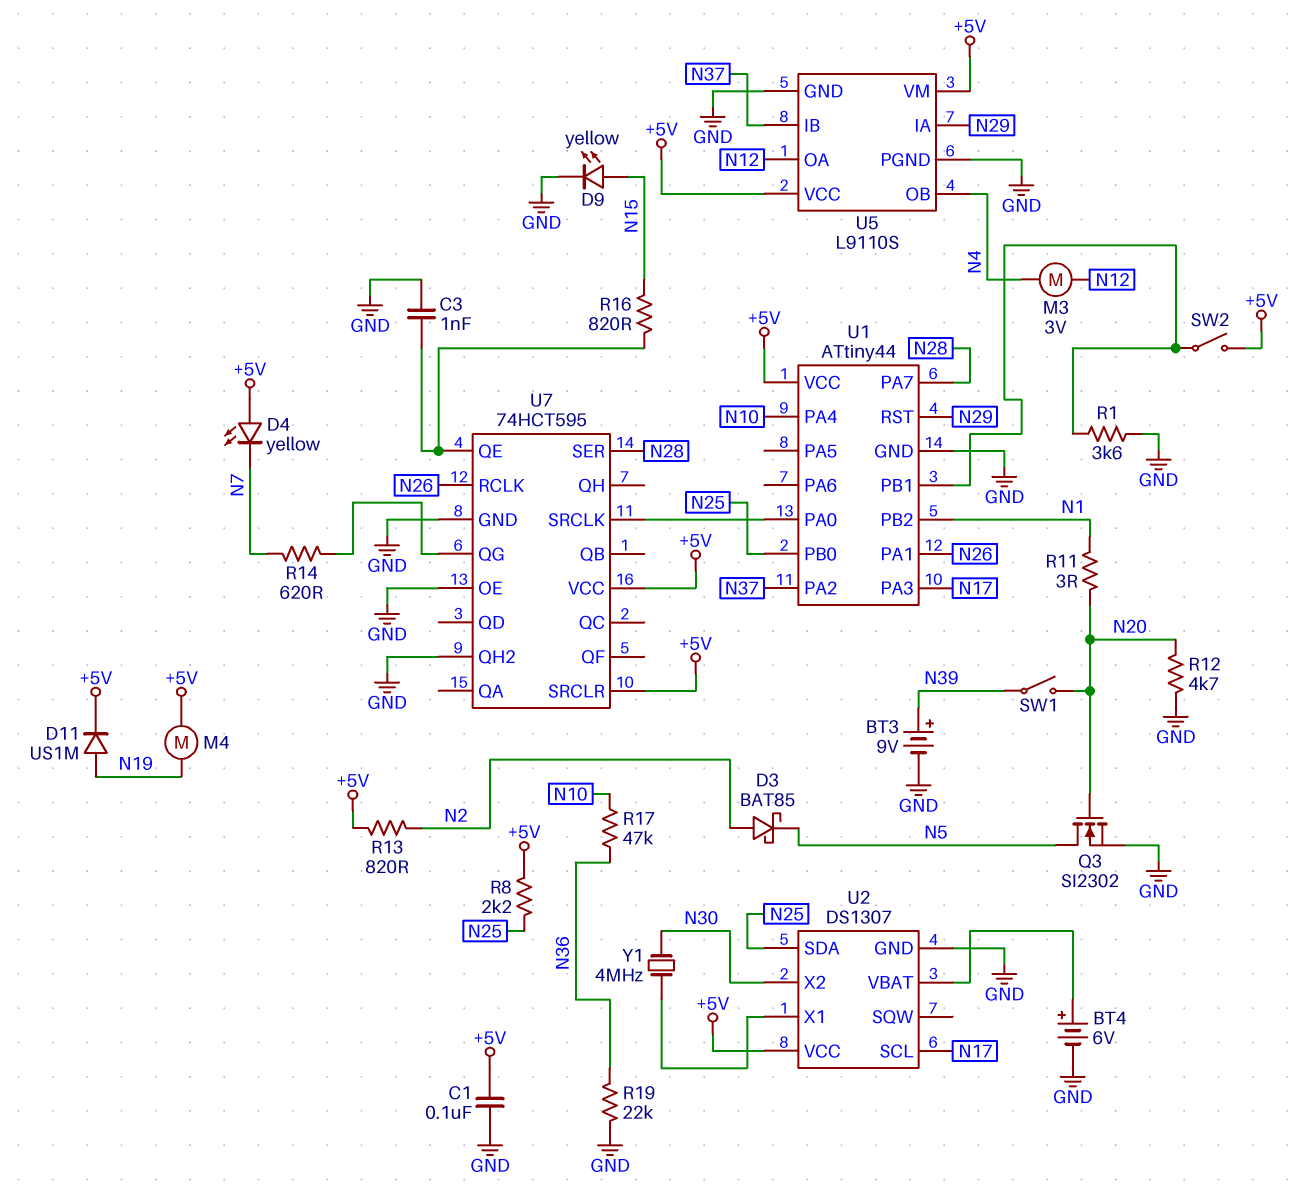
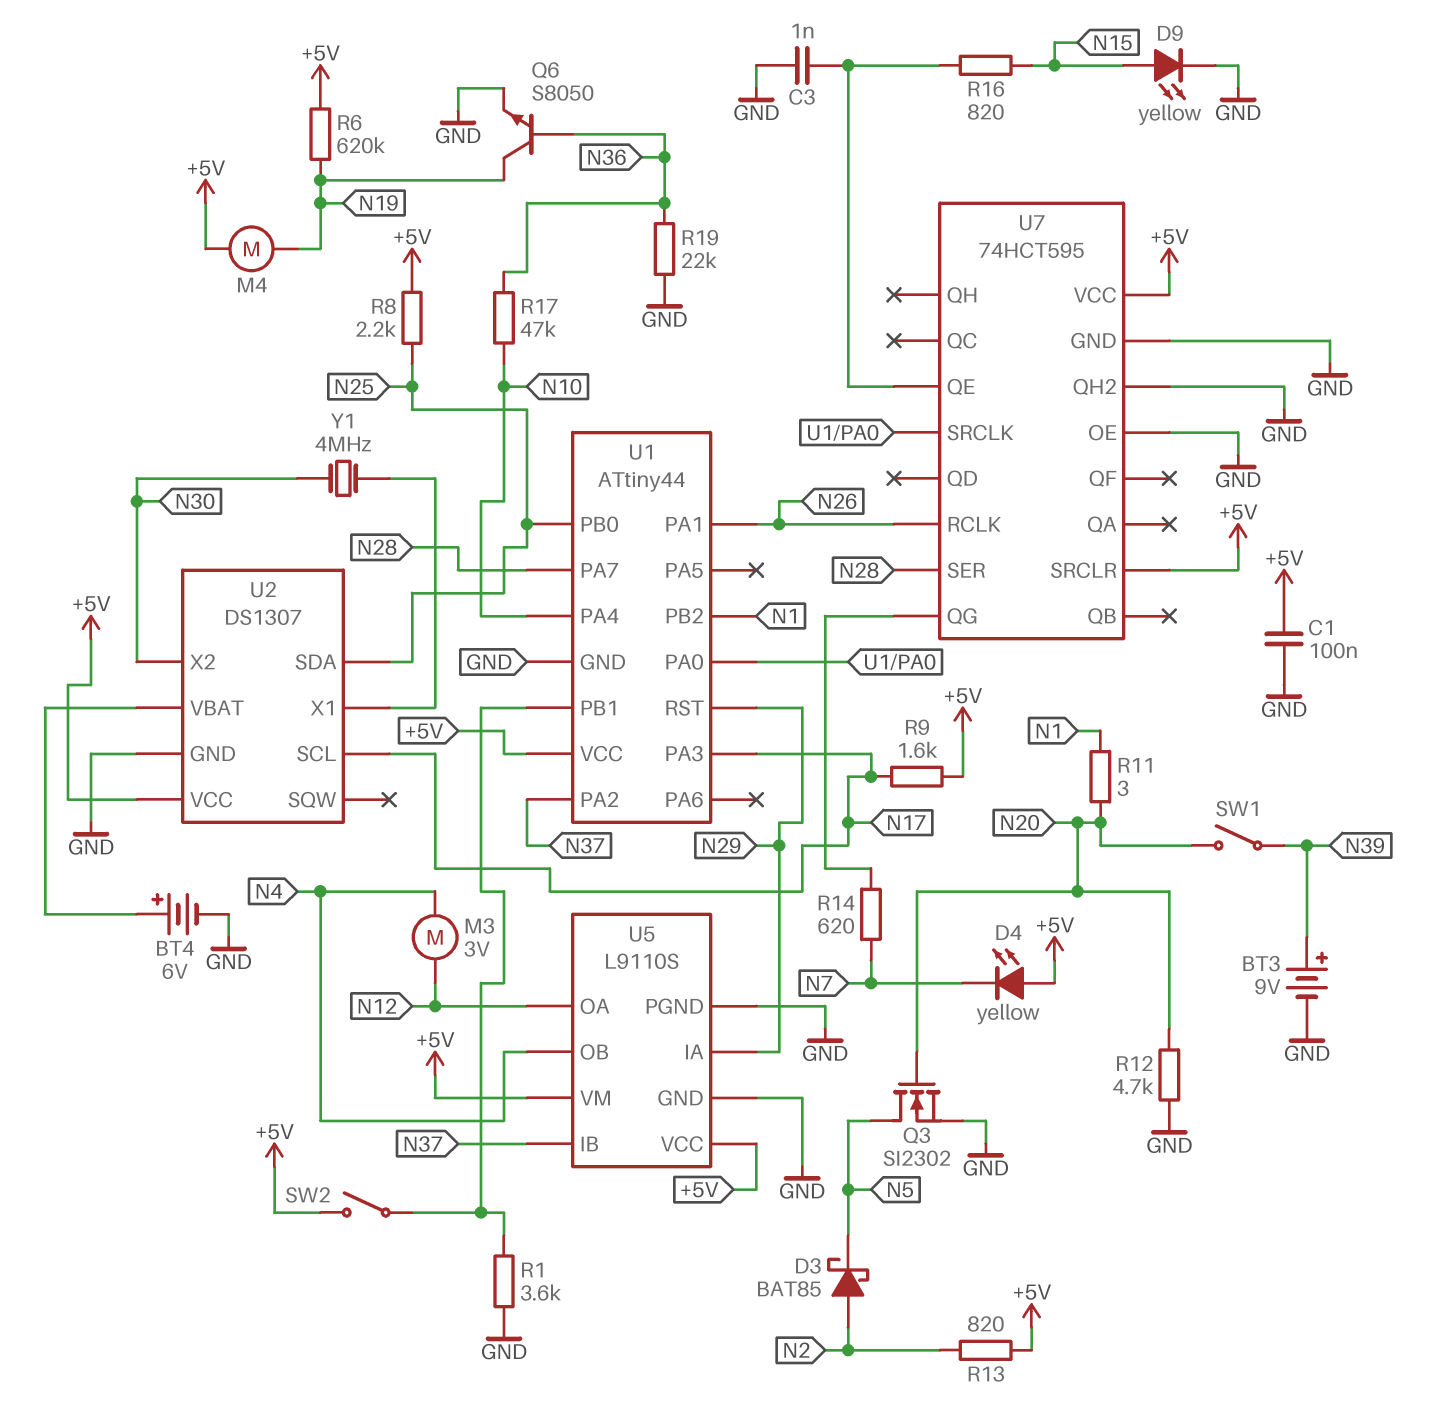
D11: diode US1M (A N19, K +5V) -> none
Q6: none -> NPN S8050 (B N36, C N19, E GND)
R6: none -> 620k (+5V, N19)
R9: none -> 1.6k (+5V, N17)

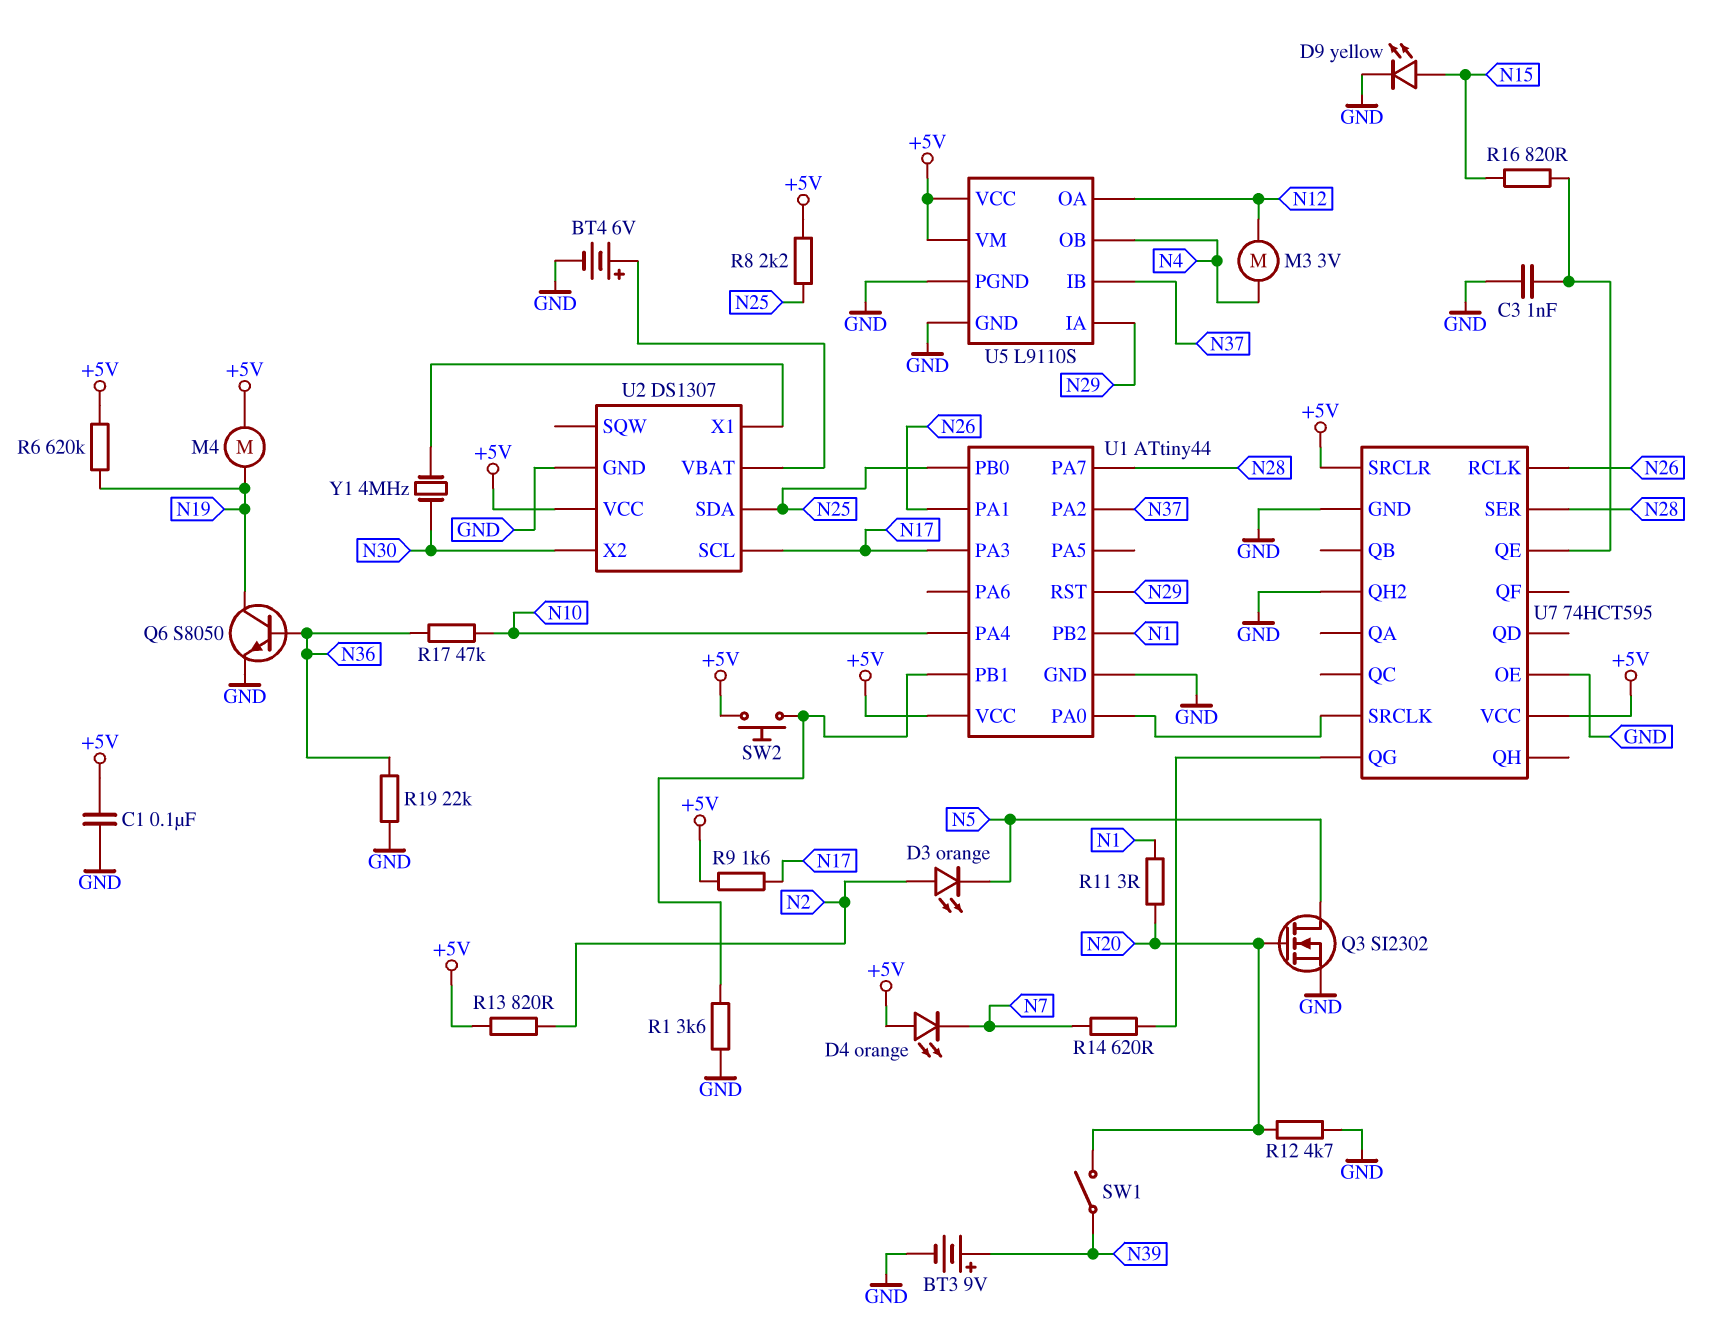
D3: schottky BAT85 (A N2, K N5) -> LED orange (A N2, K N5)
D4: LED yellow (A +5V, K N7) -> LED orange (A +5V, K N7)
SW2: switch (+5V, U1/PB1) -> button (+5V, U1/PB1)

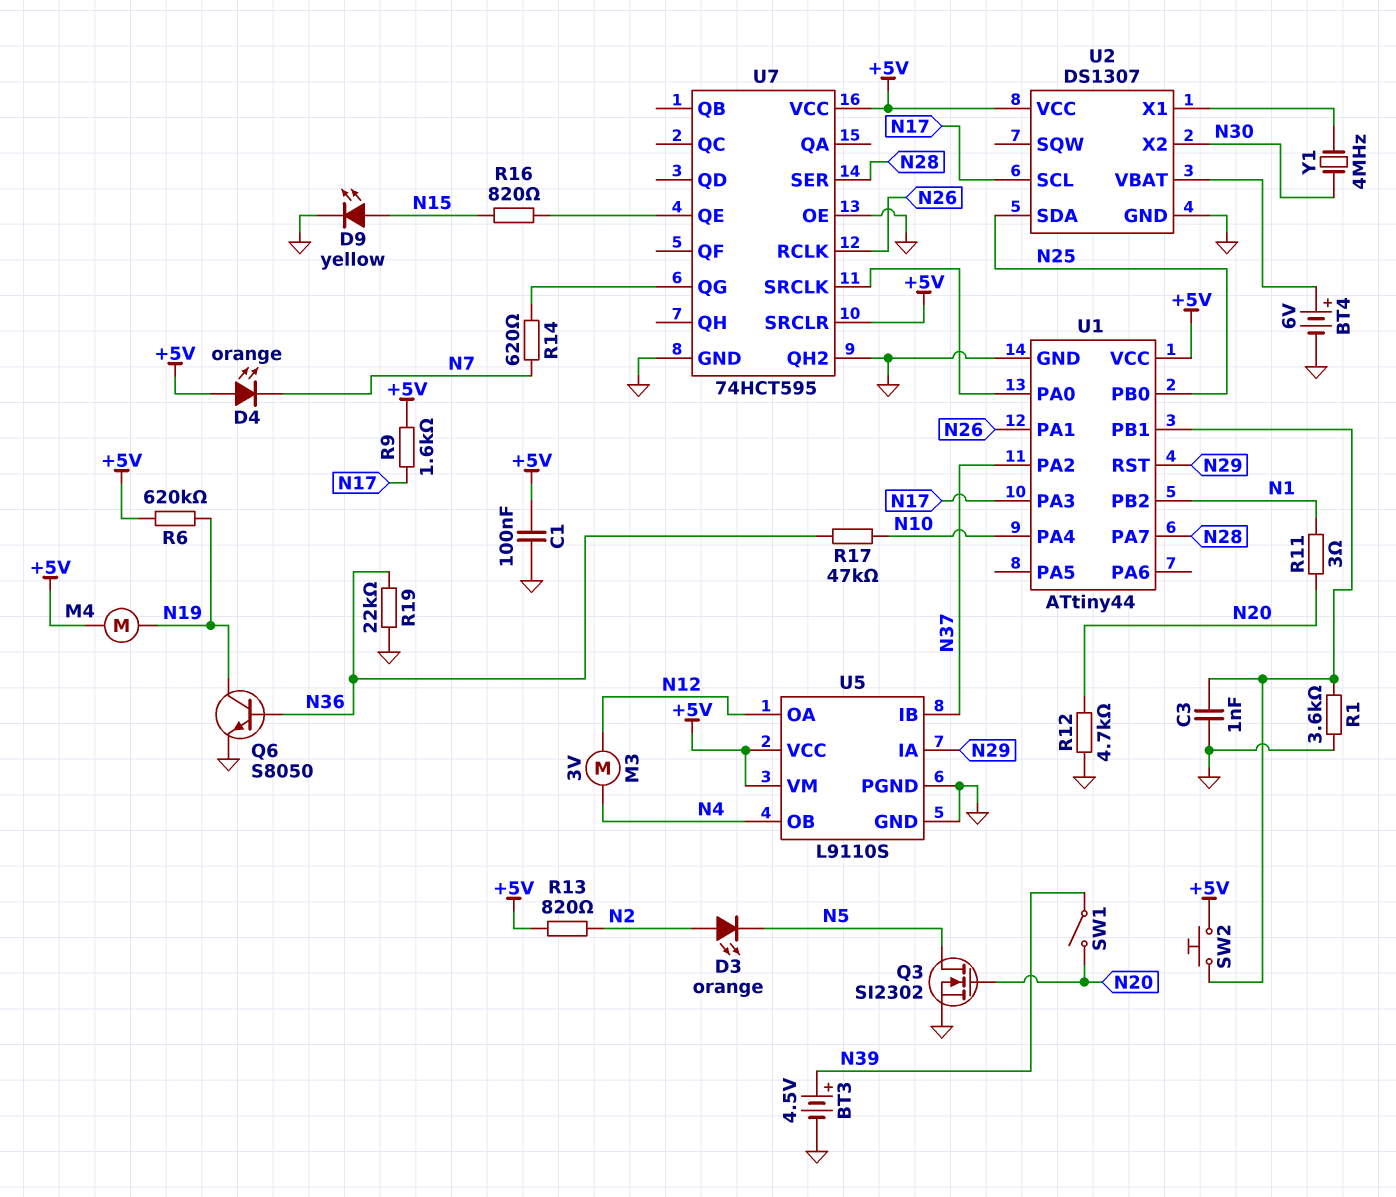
BT3: 9V (plus N39, minus GND) -> 4.5V (plus N39, minus GND)
C3: 1nF (GND, U7/QE) -> 1nF (GND, U1/PB1)
R8: 2.2k (+5V, N25) -> none

